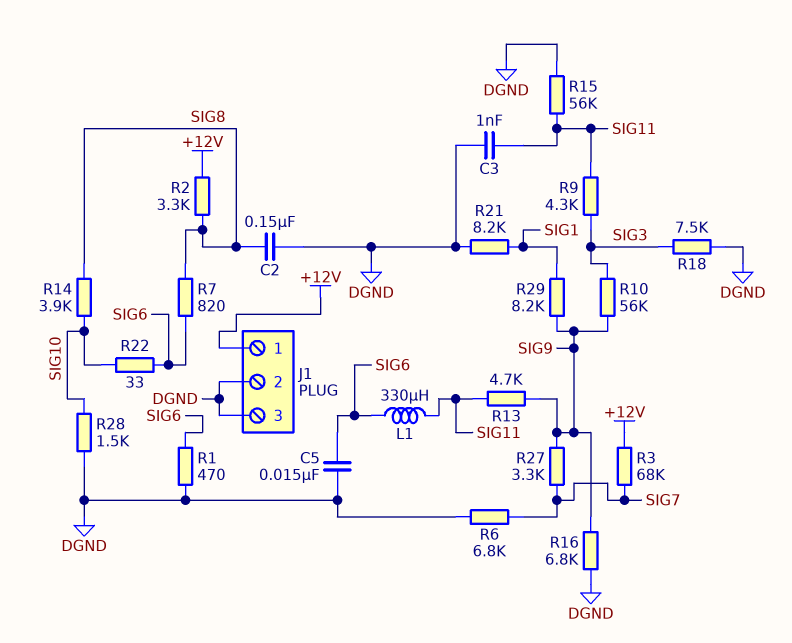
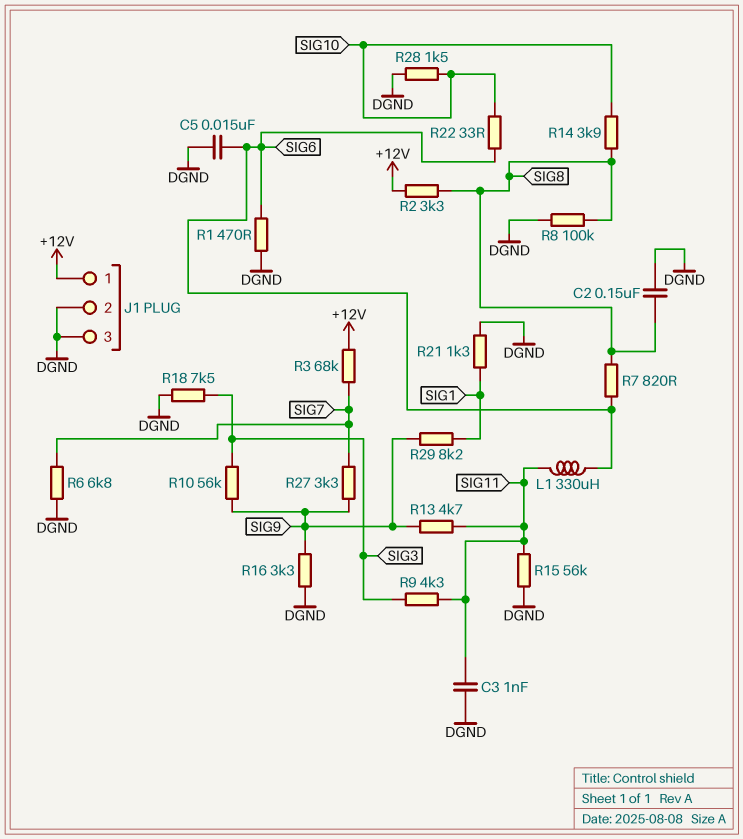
R8: none -> 100k (DGND, SIG8)
R16: 6.8k (DGND, SIG9) -> 3.3k (DGND, SIG9)
R21: 8.2k (DGND, SIG1) -> 1.3k (DGND, SIG1)

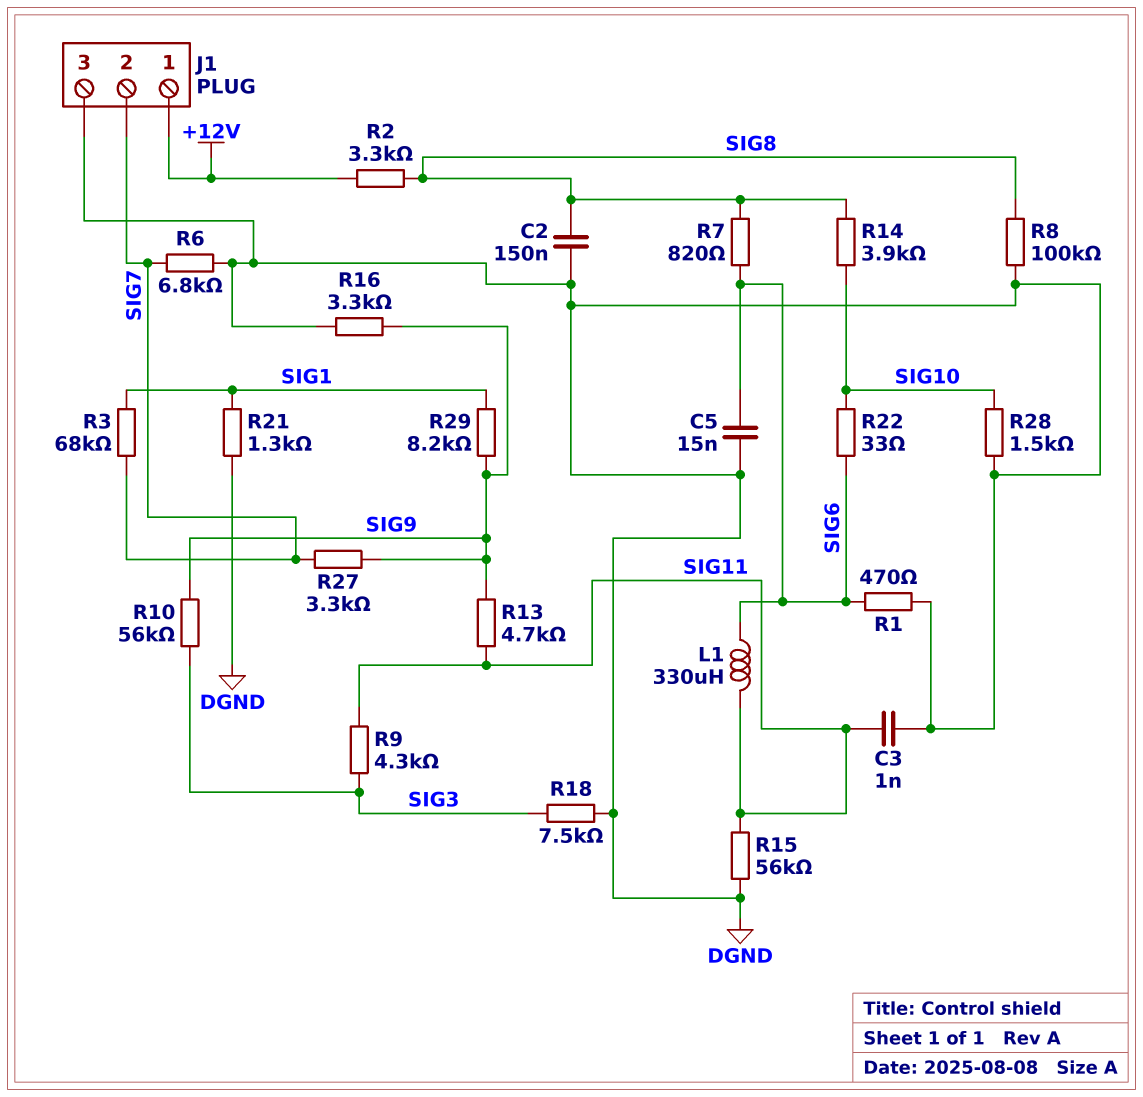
J1 pin 2: DGND -> SIG7
R3: 68k (+12V, SIG7) -> 68k (SIG1, SIG7)

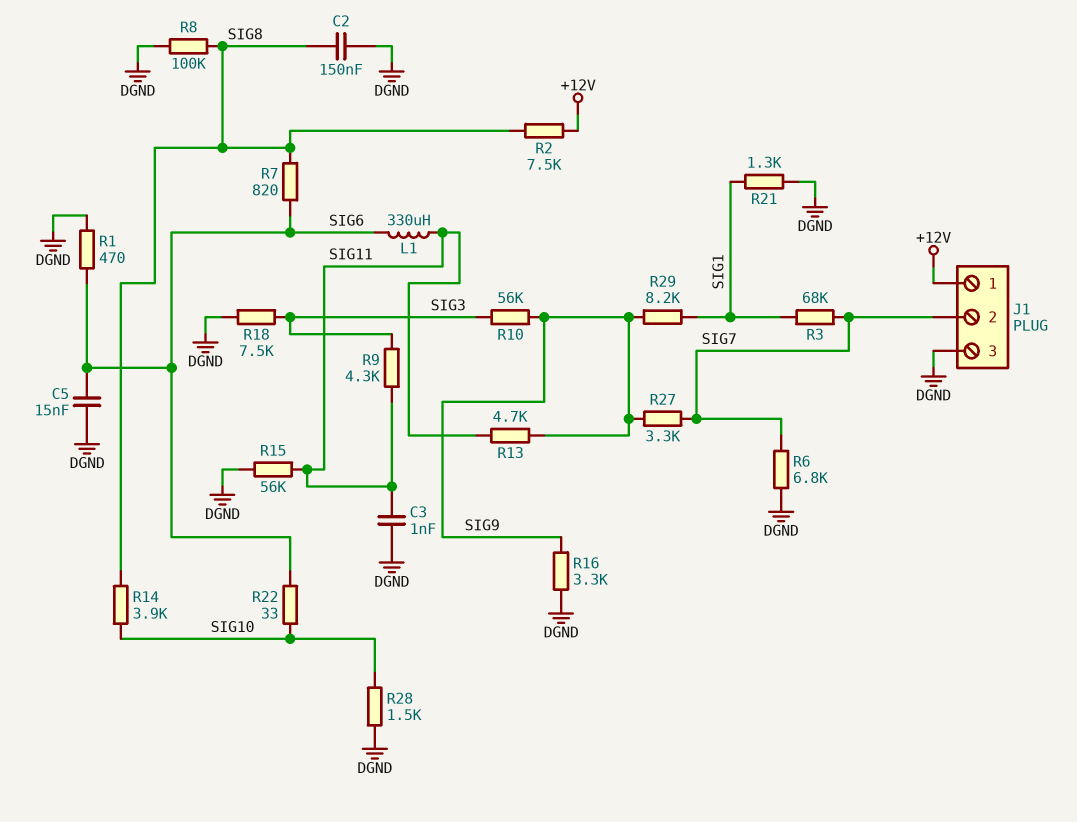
R2: 3.3k (+12V, SIG8) -> 7.5k (+12V, SIG8)

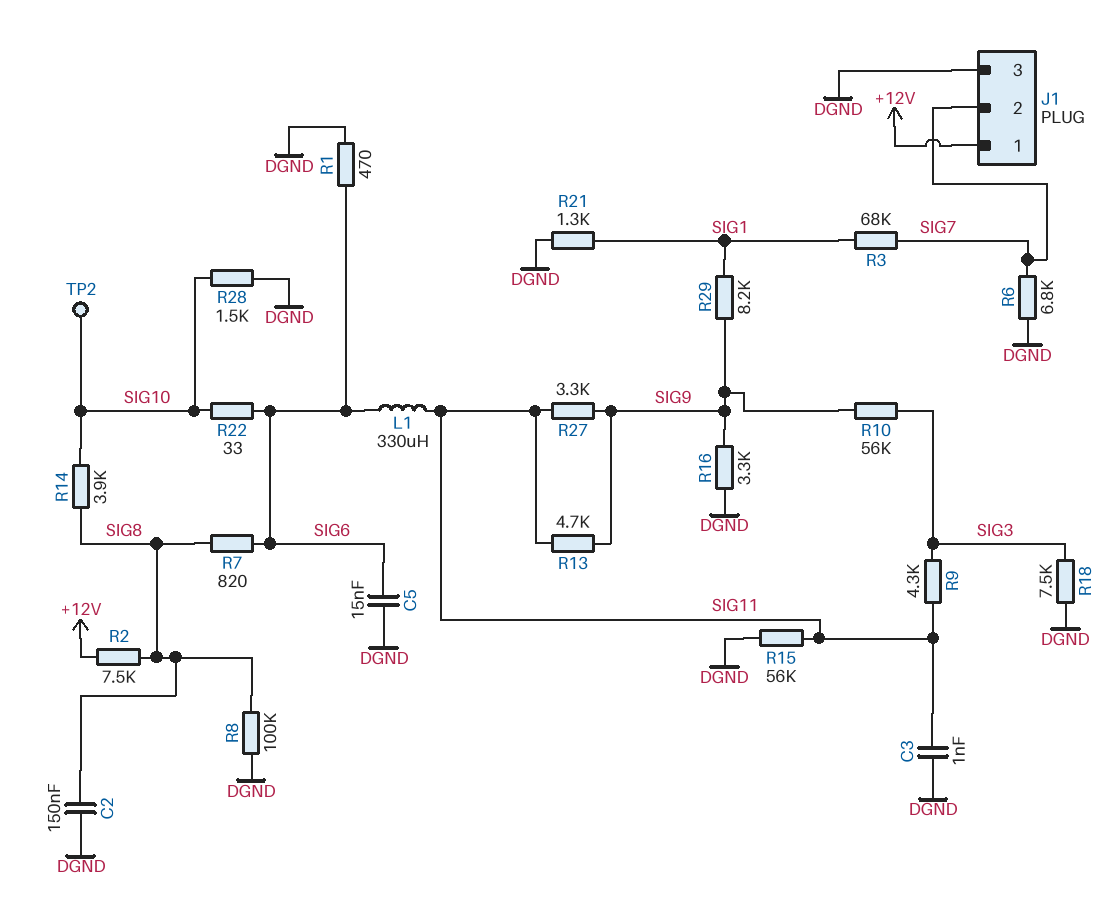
R27: 3.3k (SIG7, SIG9) -> 3.3k (SIG9, SIG11)
TP2: none -> test point (SIG10)

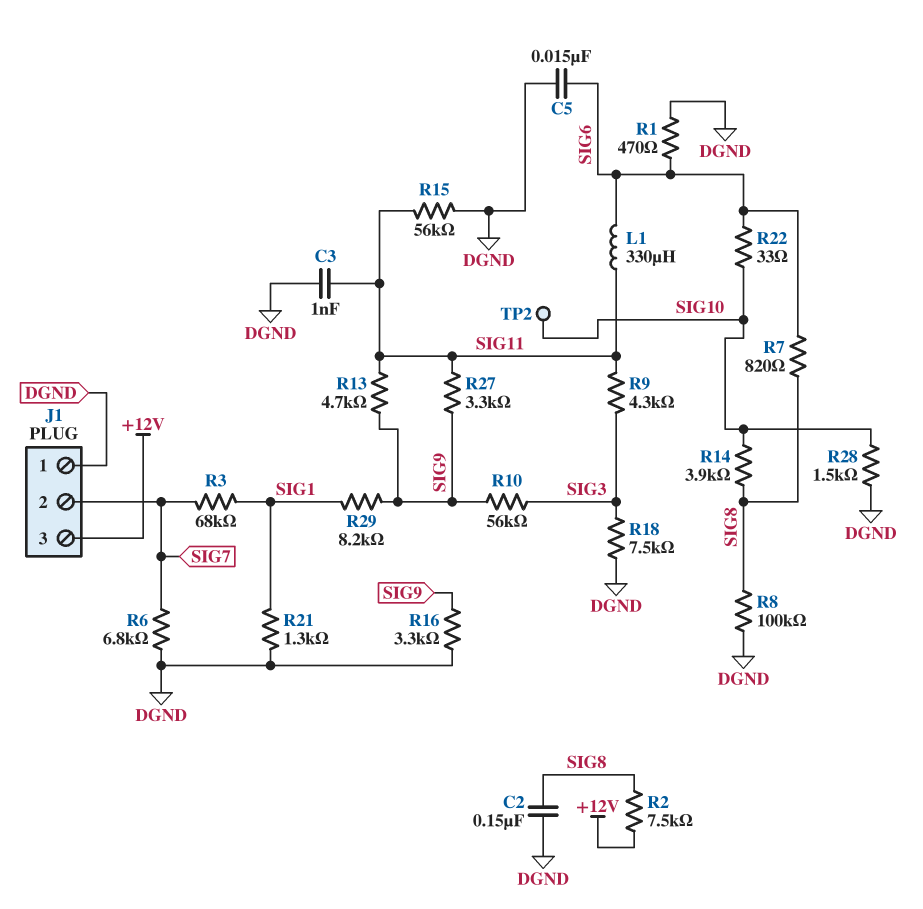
J1 pin 1: +12V -> DGND
J1 pin 3: DGND -> +12V

